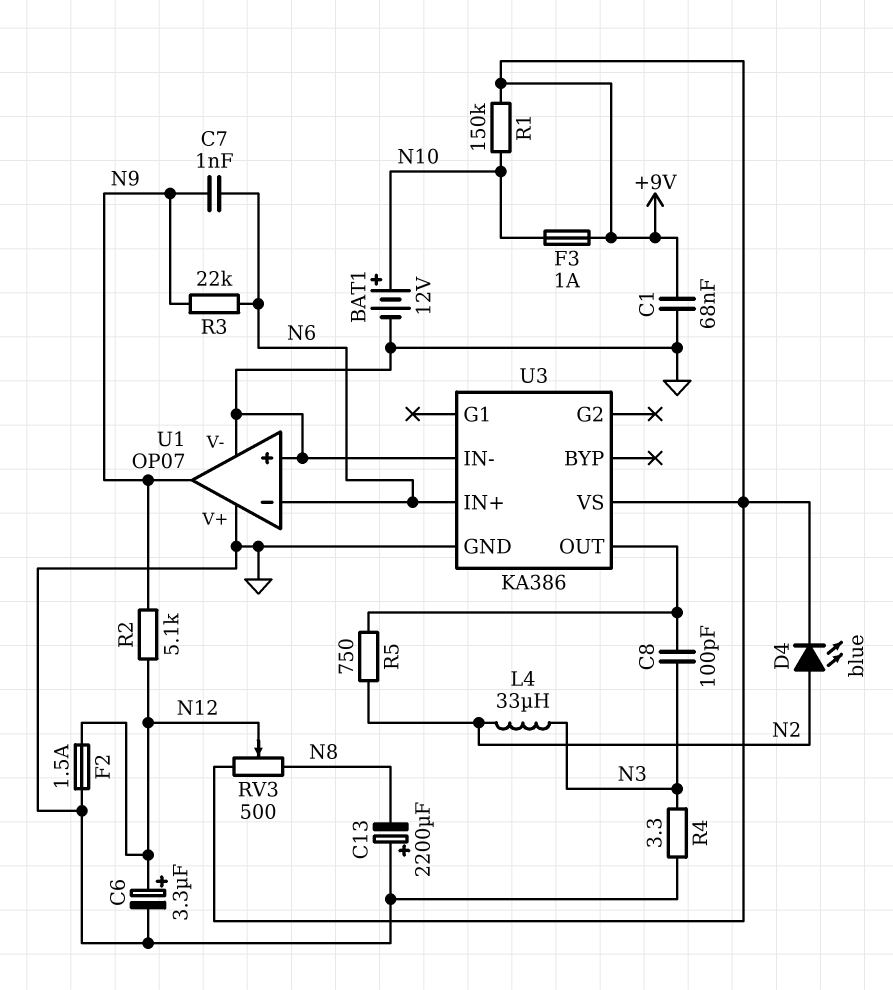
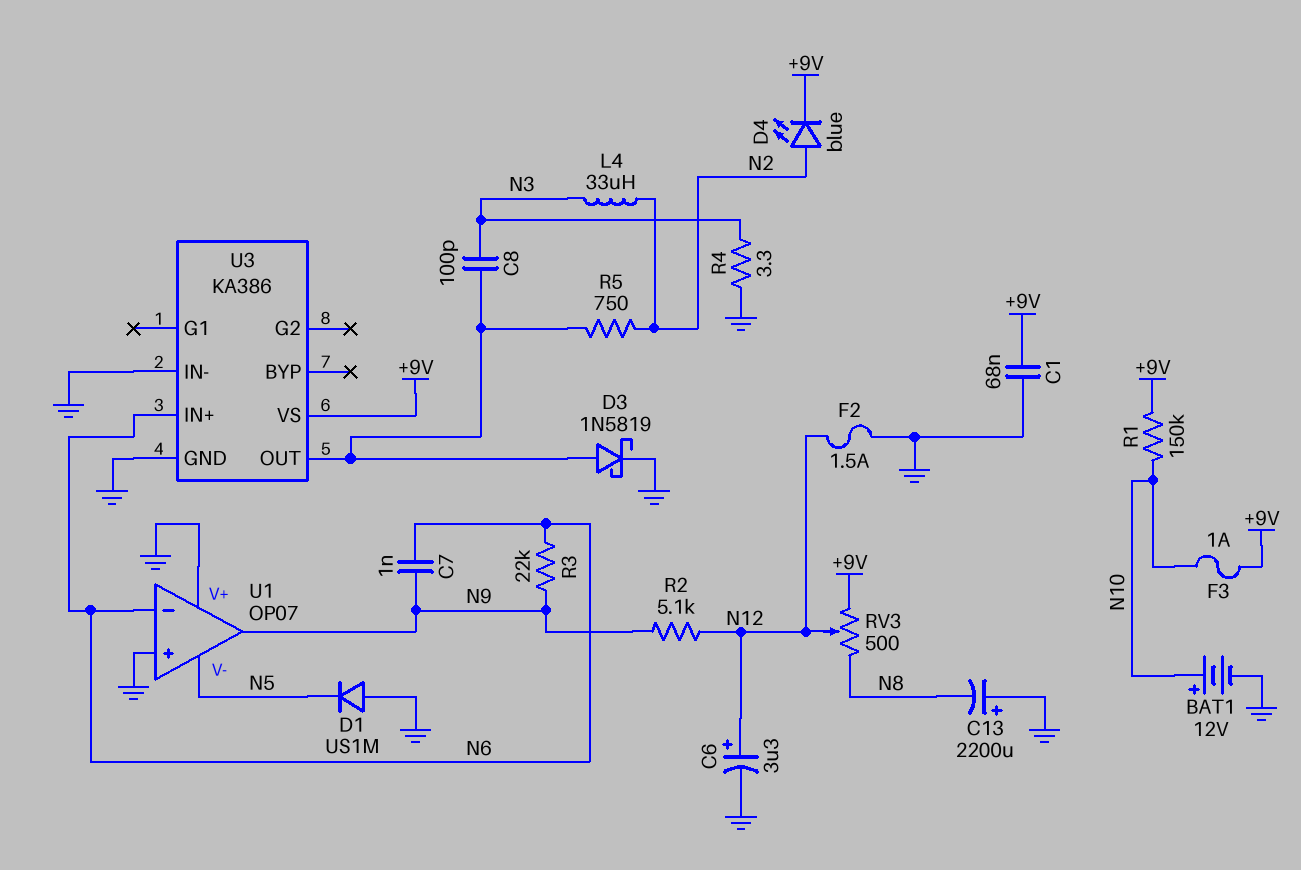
D1: none -> diode US1M (A GND, K N5)
D3: none -> schottky 1N5819 (A U3/OUT, K GND)
U1 pin V-: GND -> N5

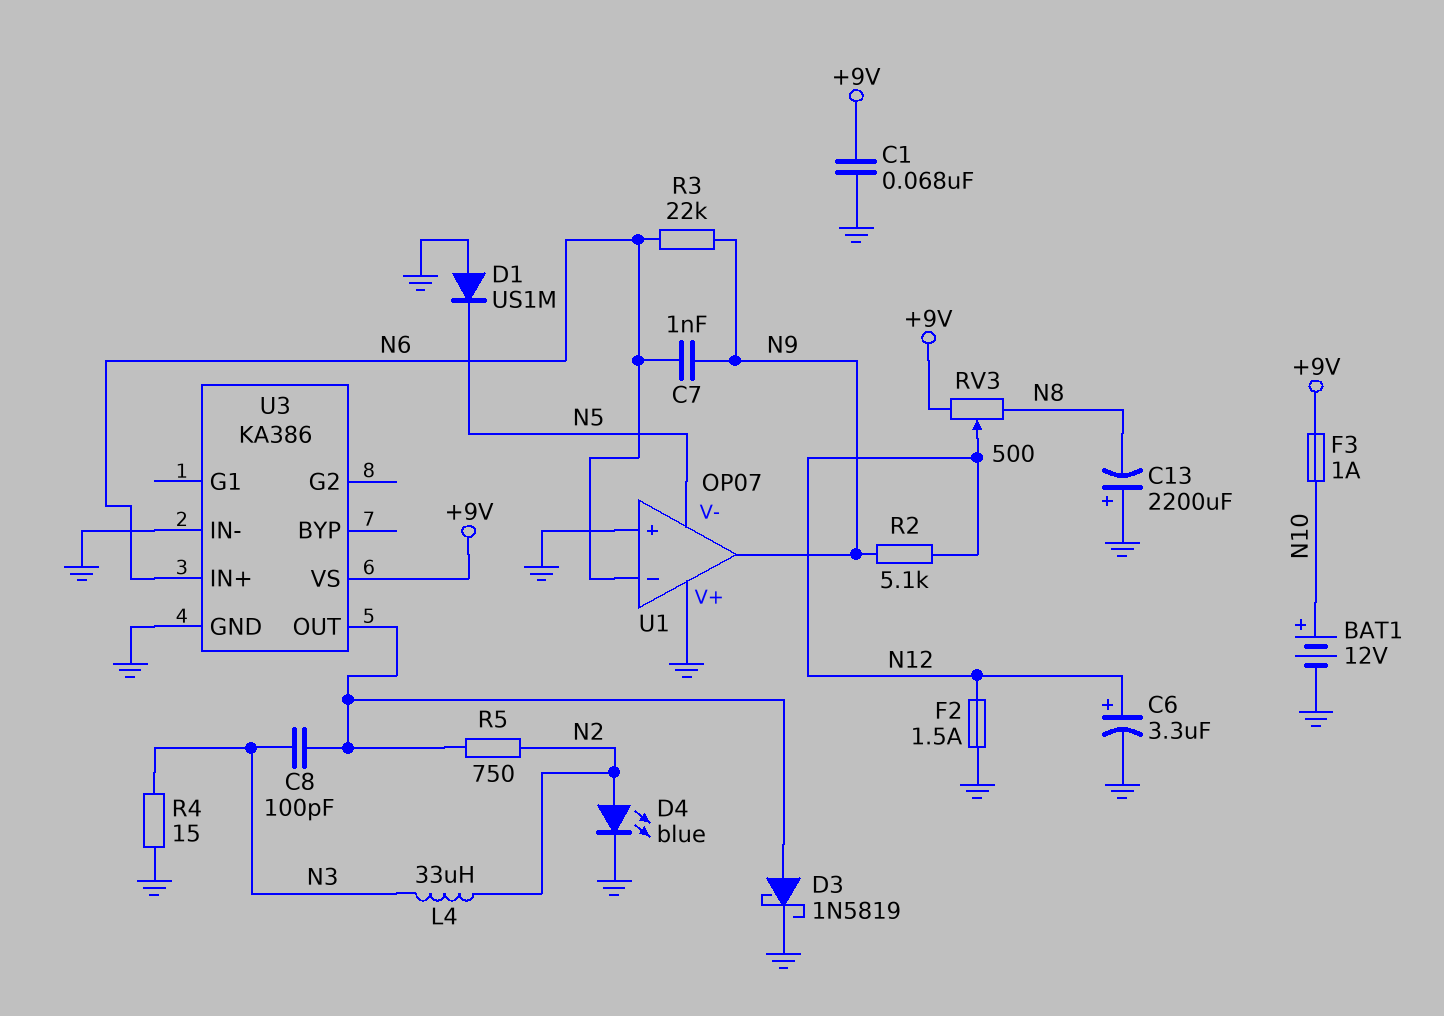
D4: LED blue (A N2, K +9V) -> LED blue (A N2, K GND)
R1: 150k (+9V, N10) -> none
R4: 3.3 (GND, N3) -> 15 (GND, N3)

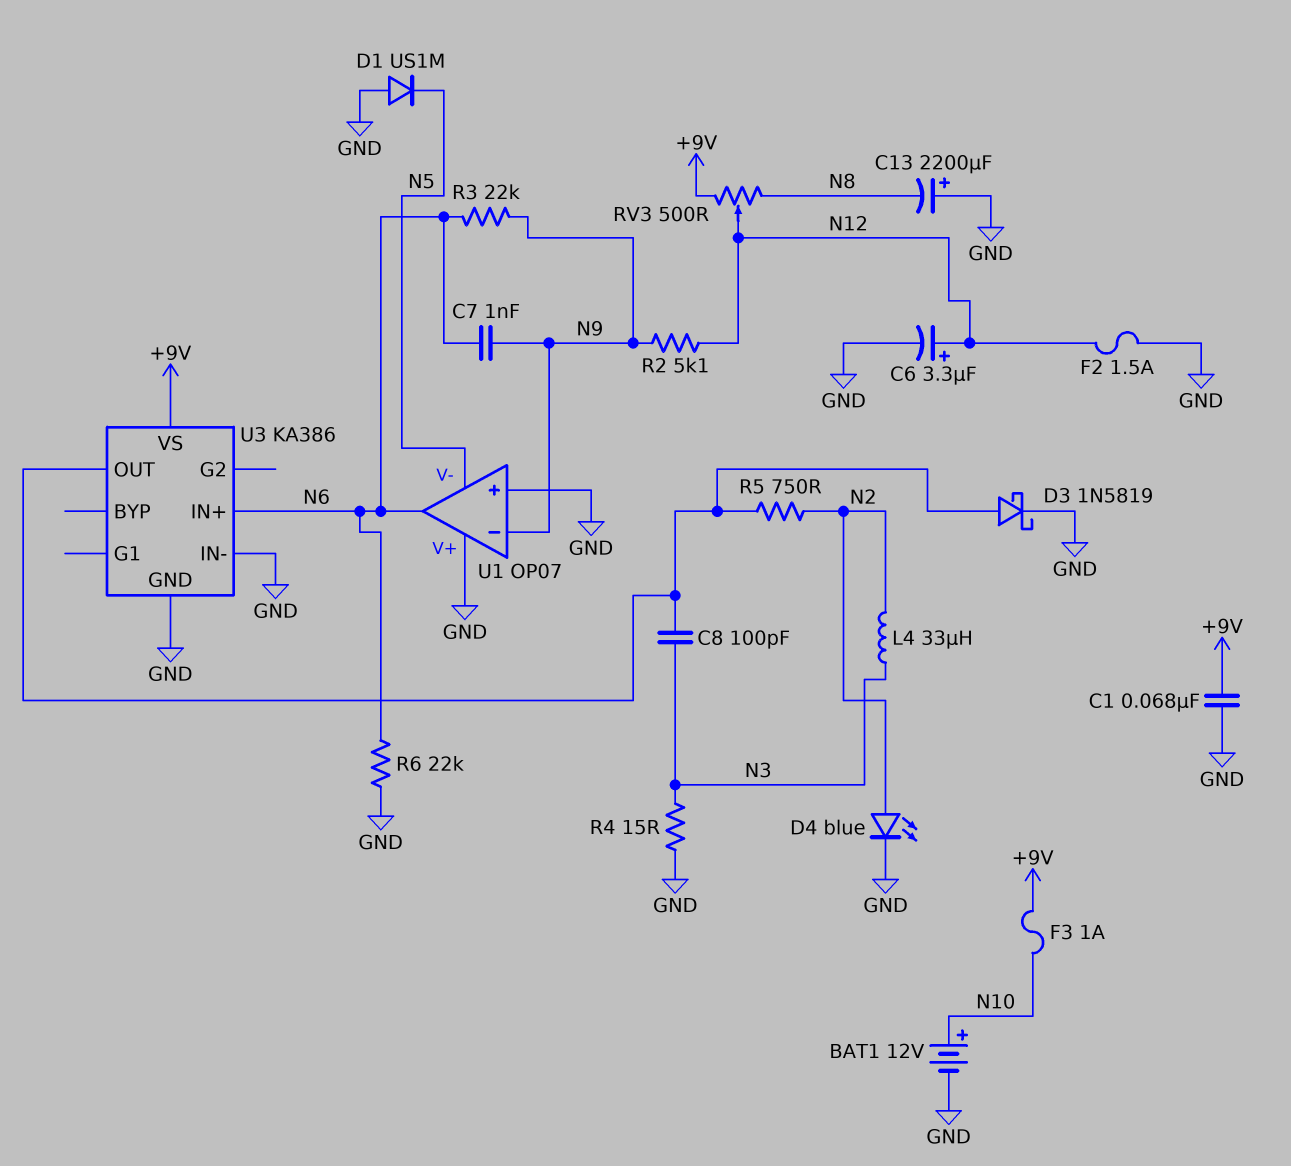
R6: none -> 22k (GND, N6)
U1 pin in-: N6 -> N9
U1 pin out: N9 -> N6

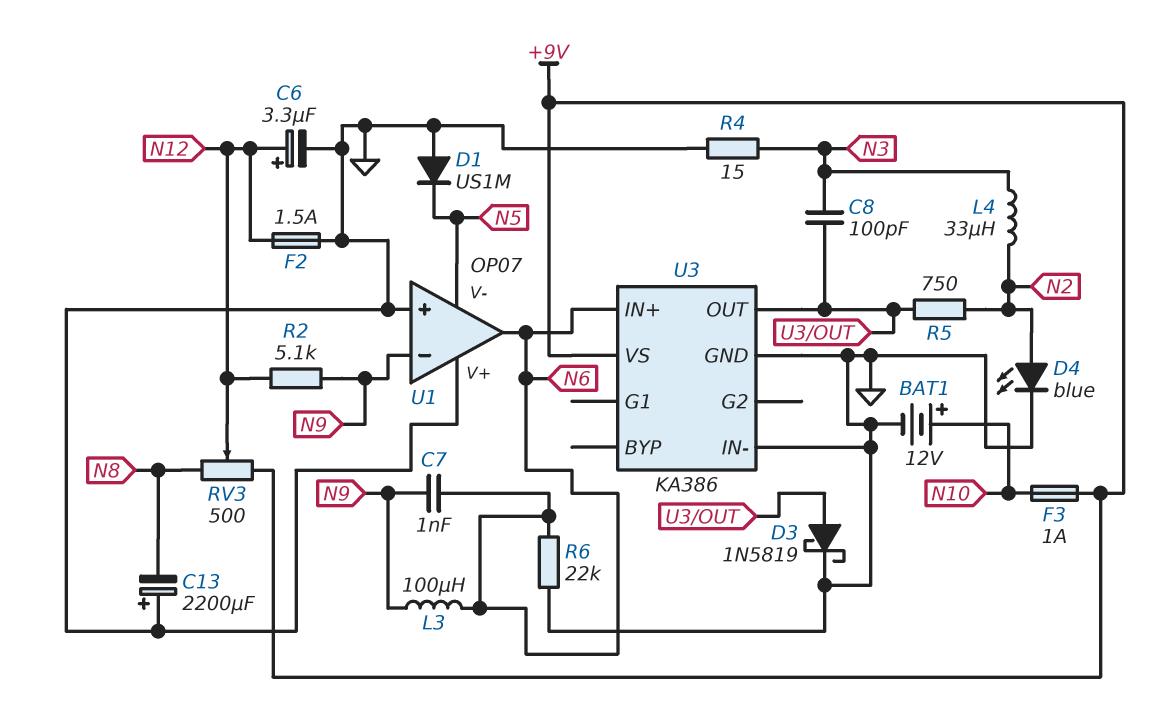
C1: 68nF (+9V, GND) -> none
L3: none -> 100uH (N6, N9)
R3: 22k (N6, N9) -> none

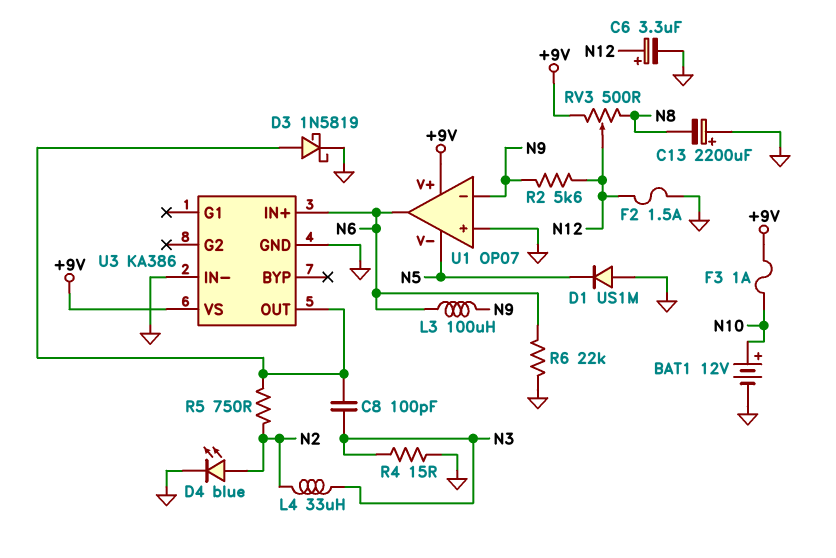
C7: 1nF (N6, N9) -> none
R2: 5.1k (N9, N12) -> 5.6k (N9, N12)
U1 pin V+: GND -> +9V

